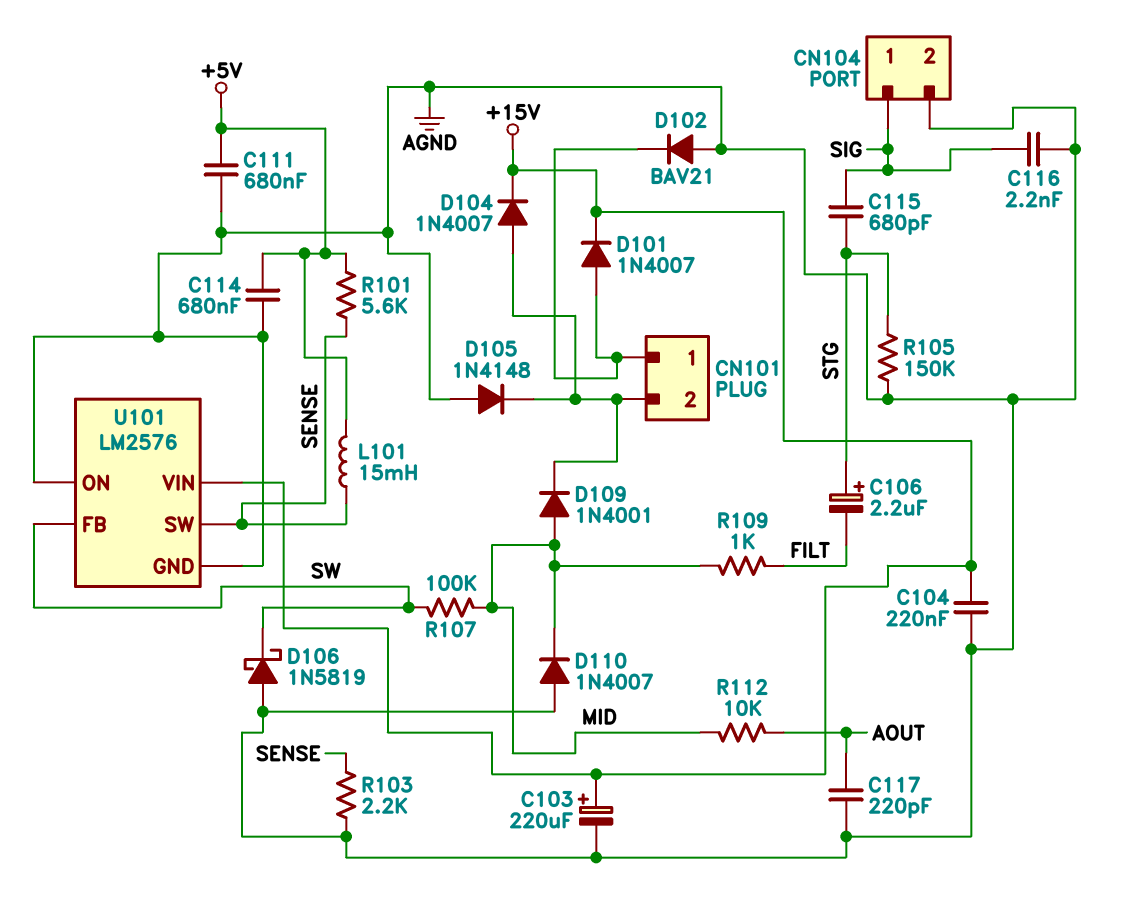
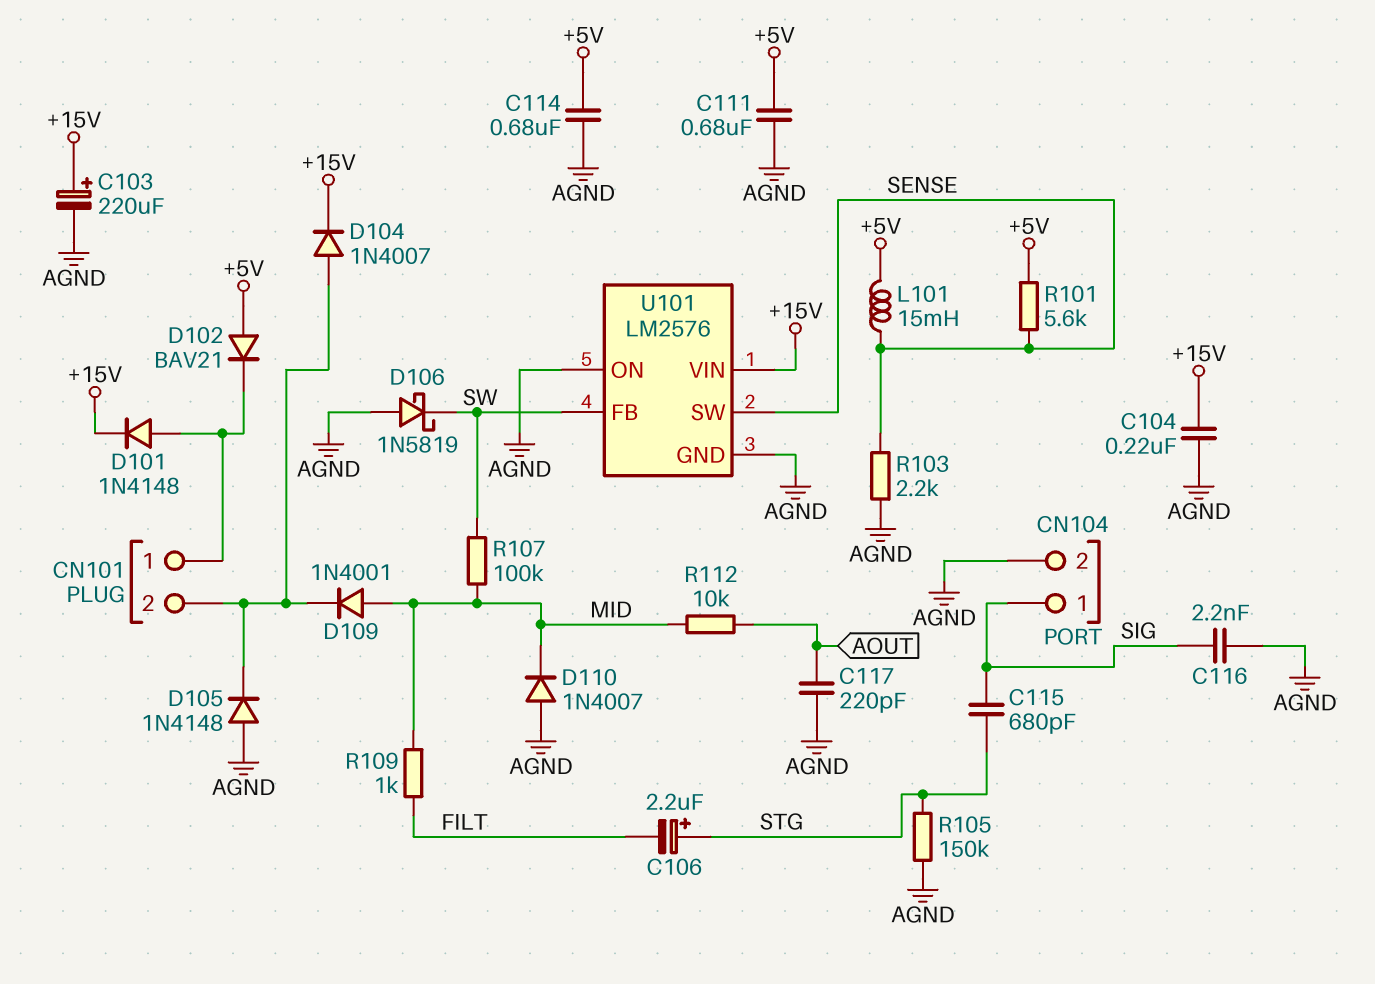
D101: diode 1N4007 (A CN101/1, K +15V) -> diode 1N4148 (A CN101/1, K +15V)
D102: diode BAV21 (A AGND, K CN101/1) -> diode BAV21 (A +5V, K CN101/1)

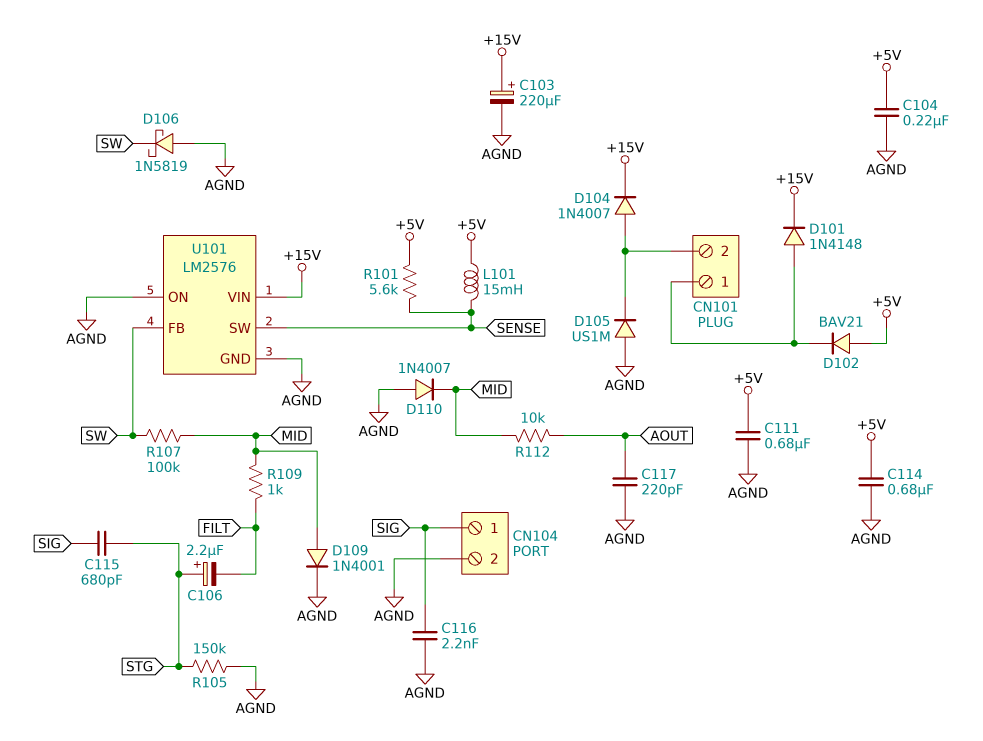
C104: 220nF (+15V, AGND) -> 220nF (+5V, AGND)
D105: diode 1N4148 (A AGND, K CN101/2) -> diode US1M (A AGND, K CN101/2)
D109: diode 1N4001 (A MID, K CN101/2) -> diode 1N4001 (A MID, K AGND)
R103: 2.2k (AGND, SENSE) -> none

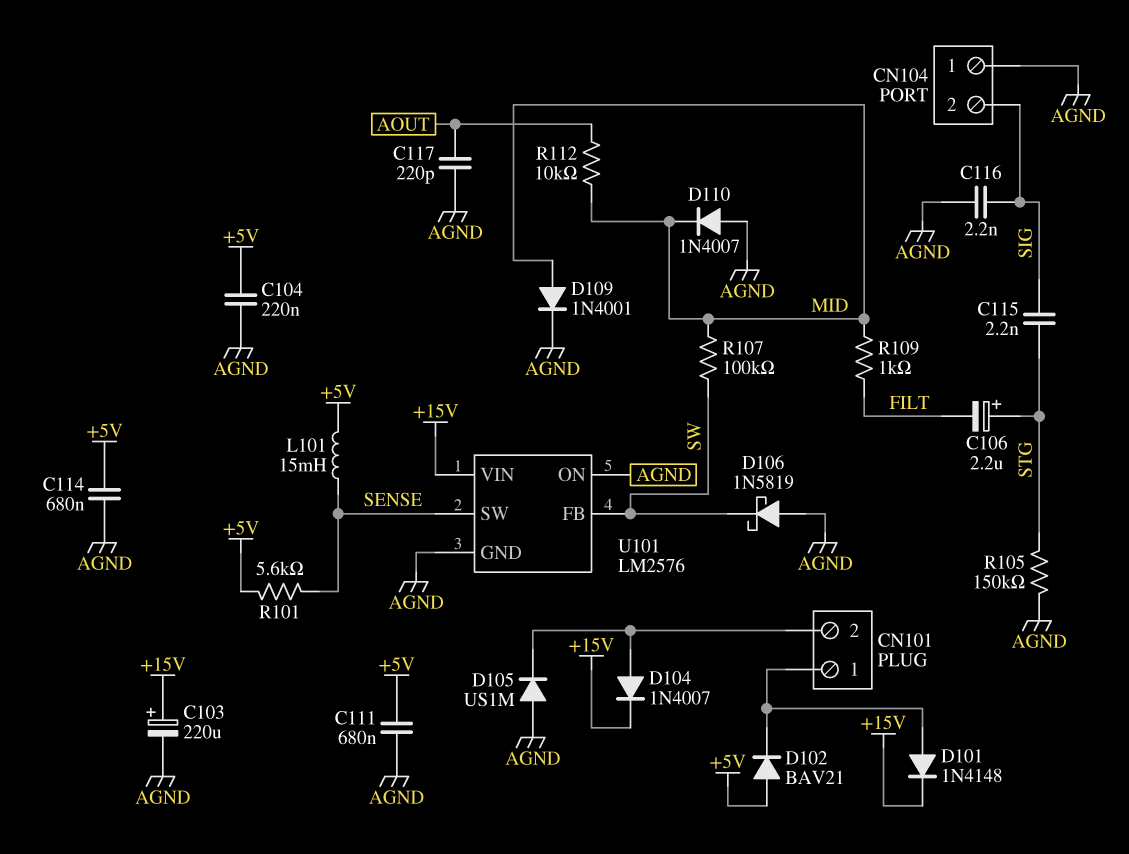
C115: 680pF (SIG, STG) -> 2.2nF (SIG, STG)
CN104 pin 1: SIG -> AGND
CN104 pin 2: AGND -> SIG

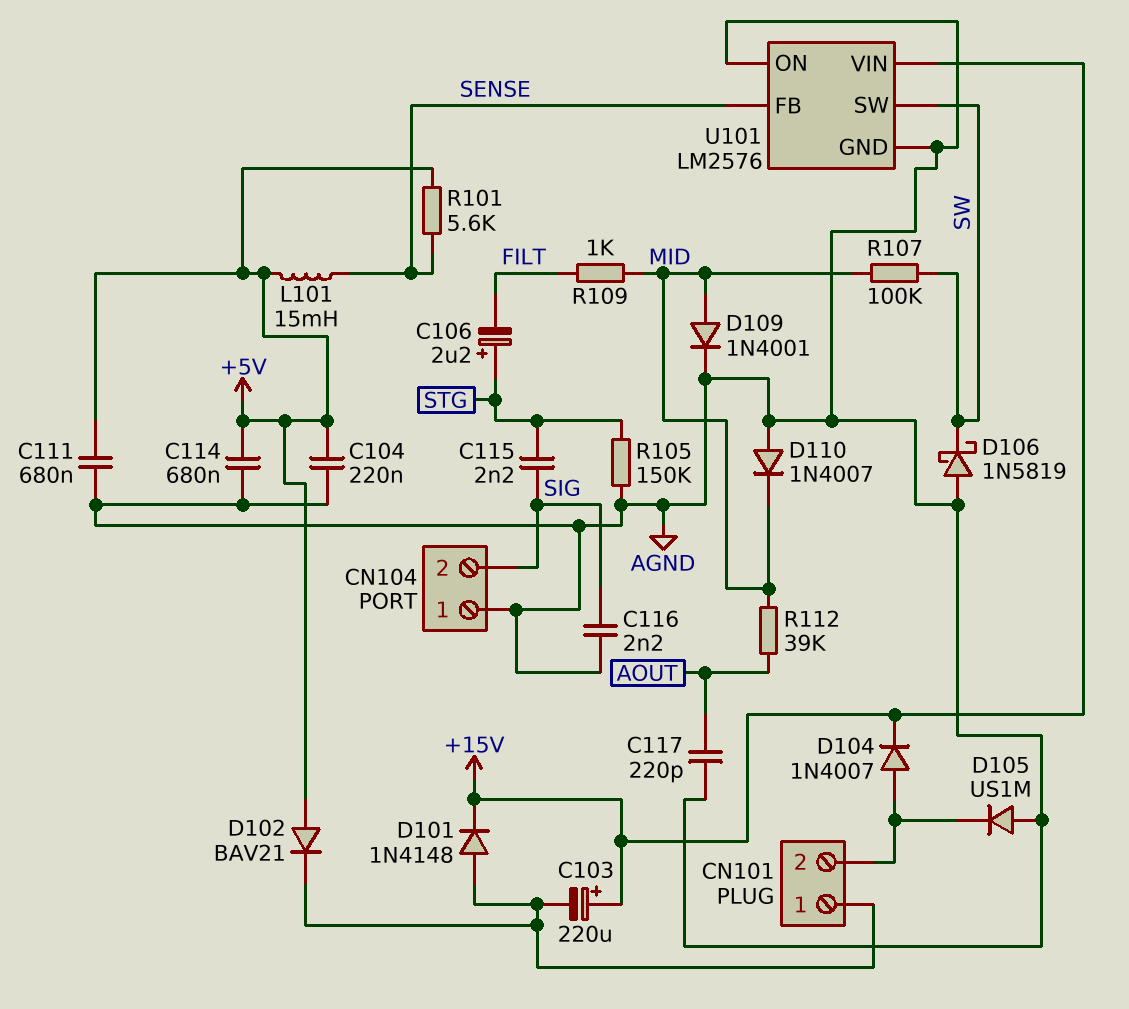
C103: 220uF (plus +15V, minus AGND) -> 220uF (plus +15V, minus CN101/1)
R112: 10k (AOUT, MID) -> 39k (AOUT, MID)
U101 pin FB: SW -> SENSE
U101 pin SW: SENSE -> SW

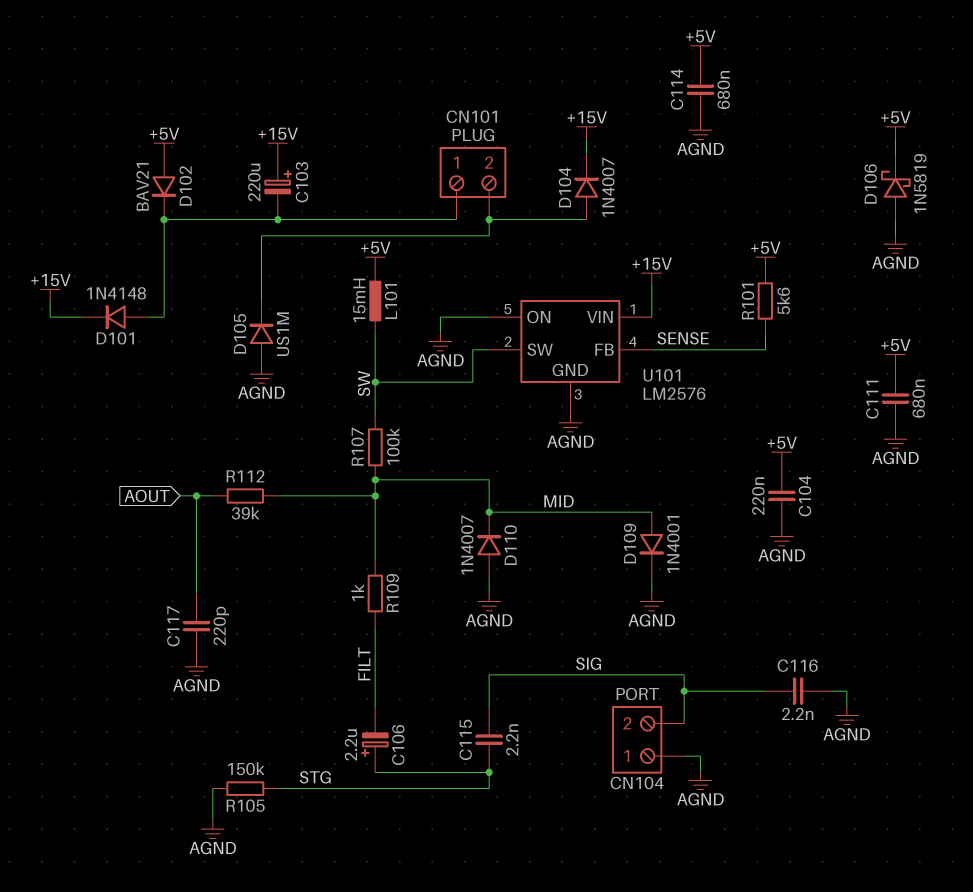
D106: schottky 1N5819 (A AGND, K SW) -> schottky 1N5819 (A AGND, K +5V)
L101: 15mH (+5V, SENSE) -> 15mH (+5V, SW)

